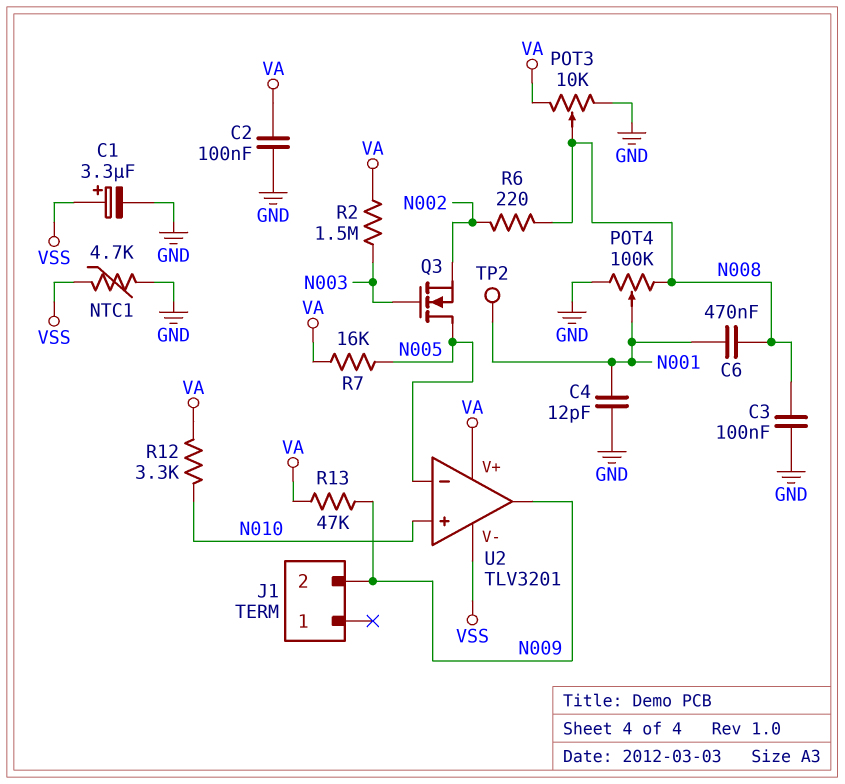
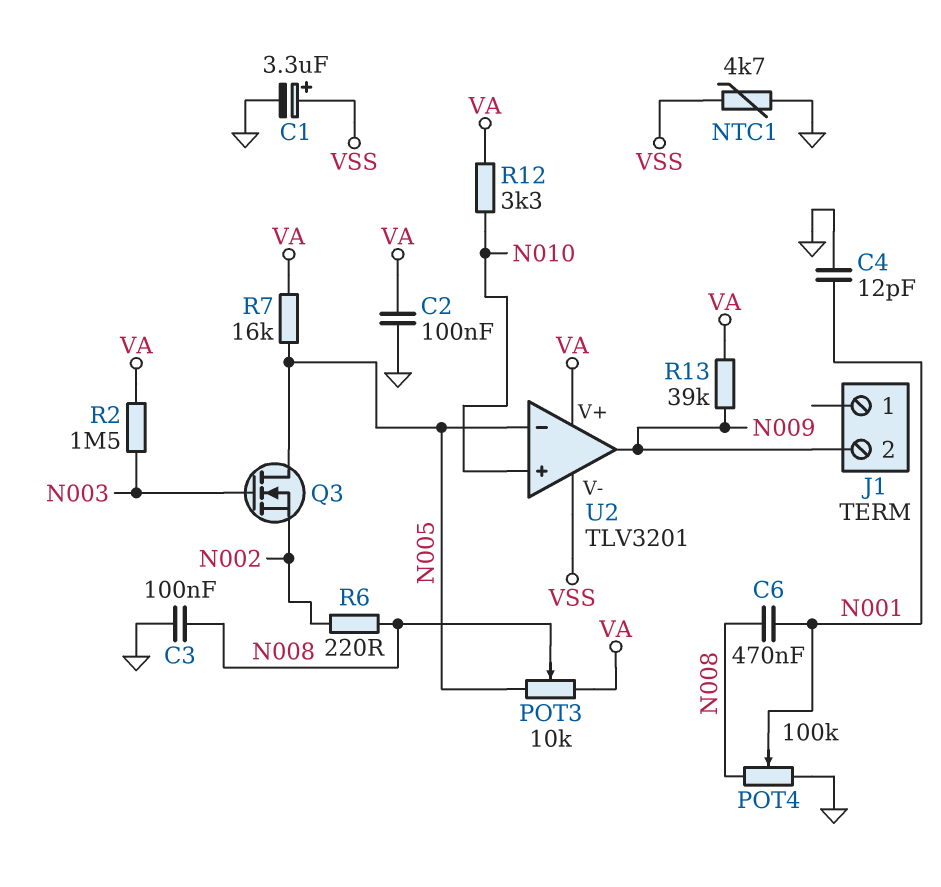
POT3: 10k (GND, VA, wiper N008) -> 10k (N005, VA, wiper N008)
R13: 47k (N009, VA) -> 39k (N009, VA)
TP2: test point (N001) -> none

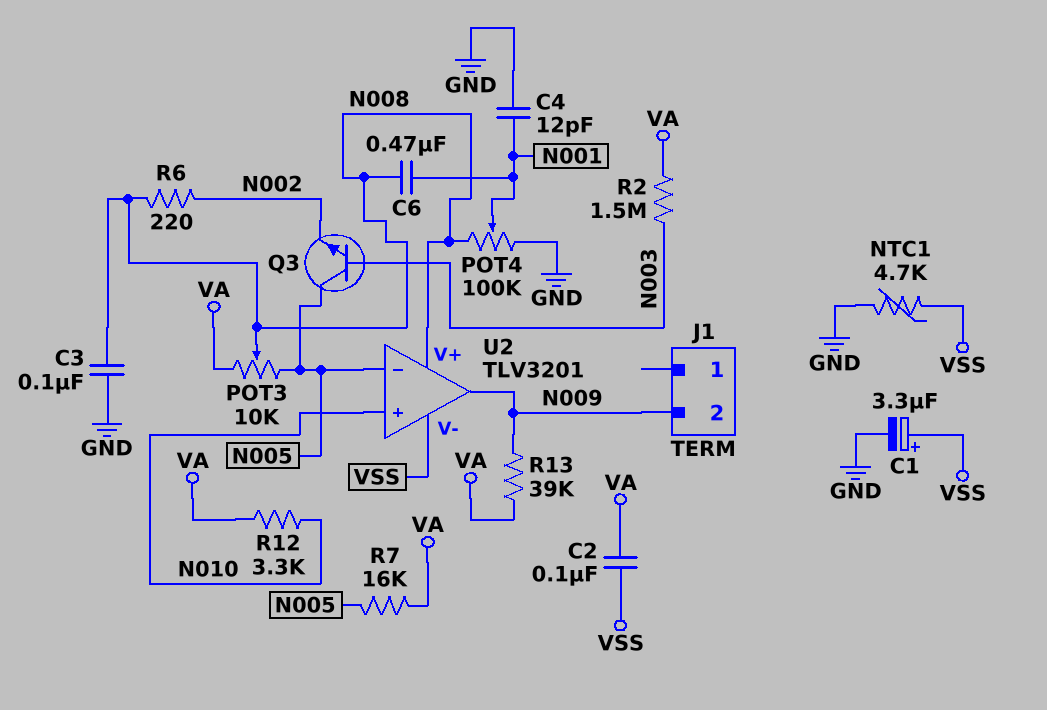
C2: 100nF (GND, VA) -> 100nF (VA, VSS)
Q3: NMOS (G N003, D N005, S N002) -> NPN (B N003, C N005, E N002)
U2 pin V+: VA -> N008

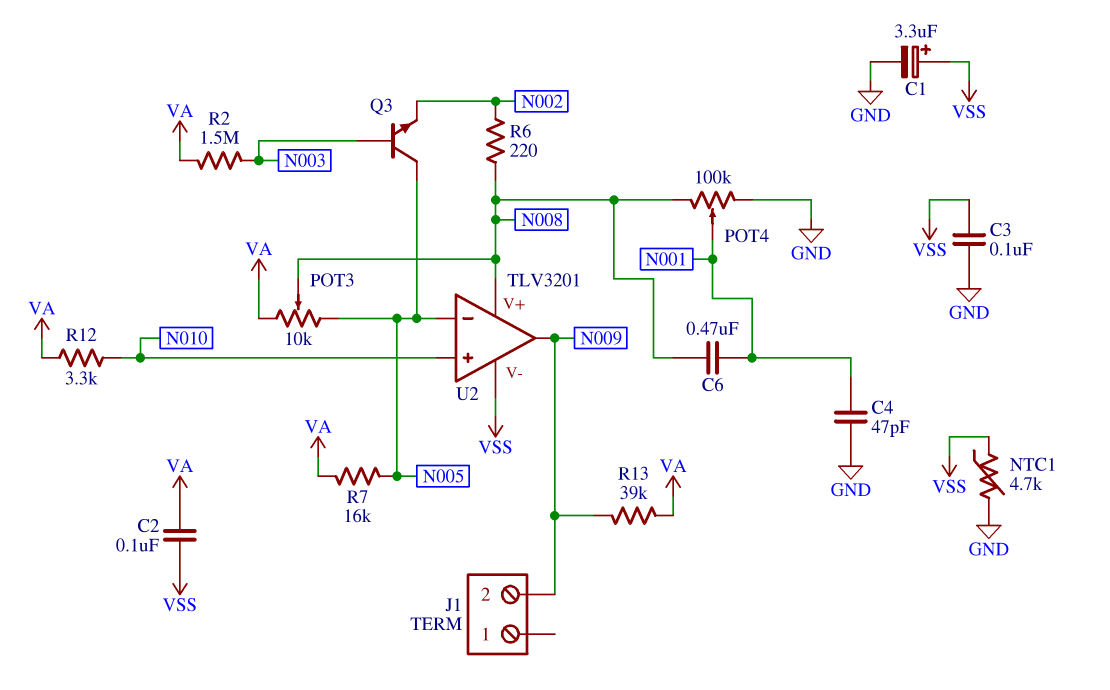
C3: 100nF (GND, N008) -> 100nF (GND, VSS)
C4: 12pF (GND, N001) -> 47pF (GND, N001)

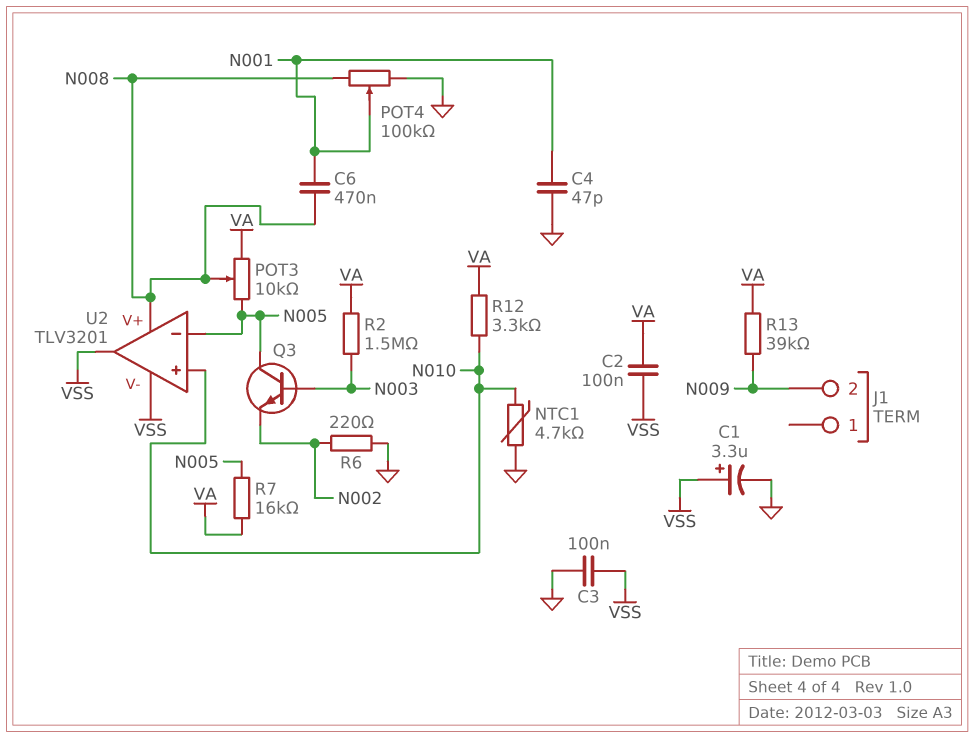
NTC1: 4.7k (GND, VSS) -> 4.7k (GND, N010)
R6: 220 (N002, N008) -> 220 (GND, N002)
U2 pin out: N009 -> VSS

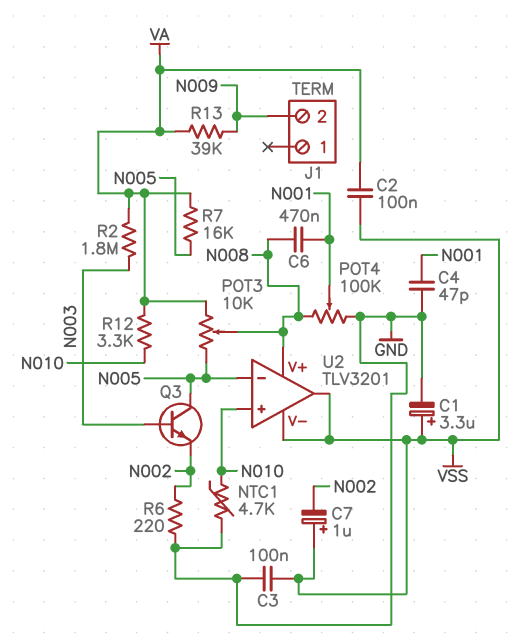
C7: none -> 1uF (plus VSS, minus N002)
R2: 1.5M (N003, VA) -> 1.8M (N003, VA)

